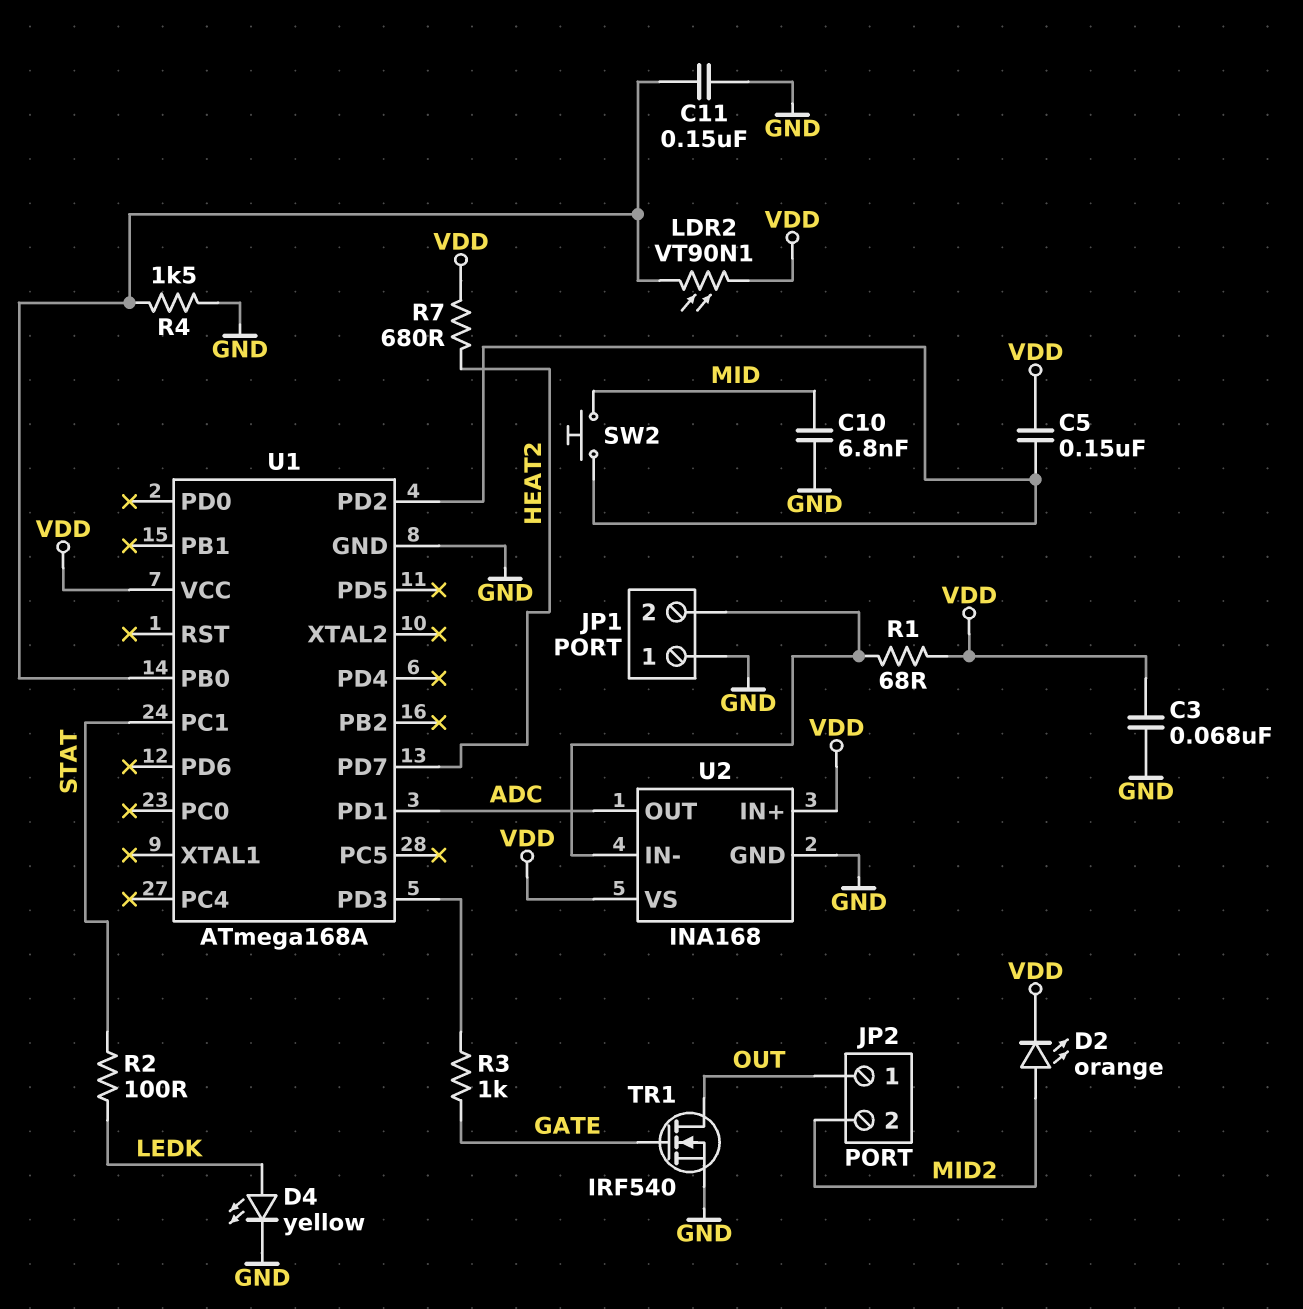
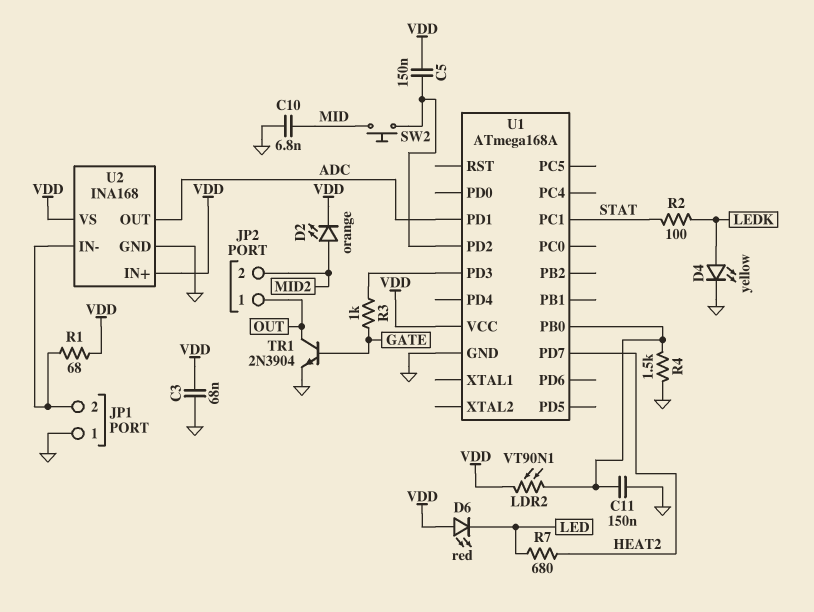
D6: none -> LED red (A VDD, K LED)
R7: 680 (HEAT2, VDD) -> 680 (HEAT2, LED)
TR1: NMOS IRF540 (G GATE, D OUT, S GND) -> NPN 2N3904 (B GATE, C OUT, E GND)

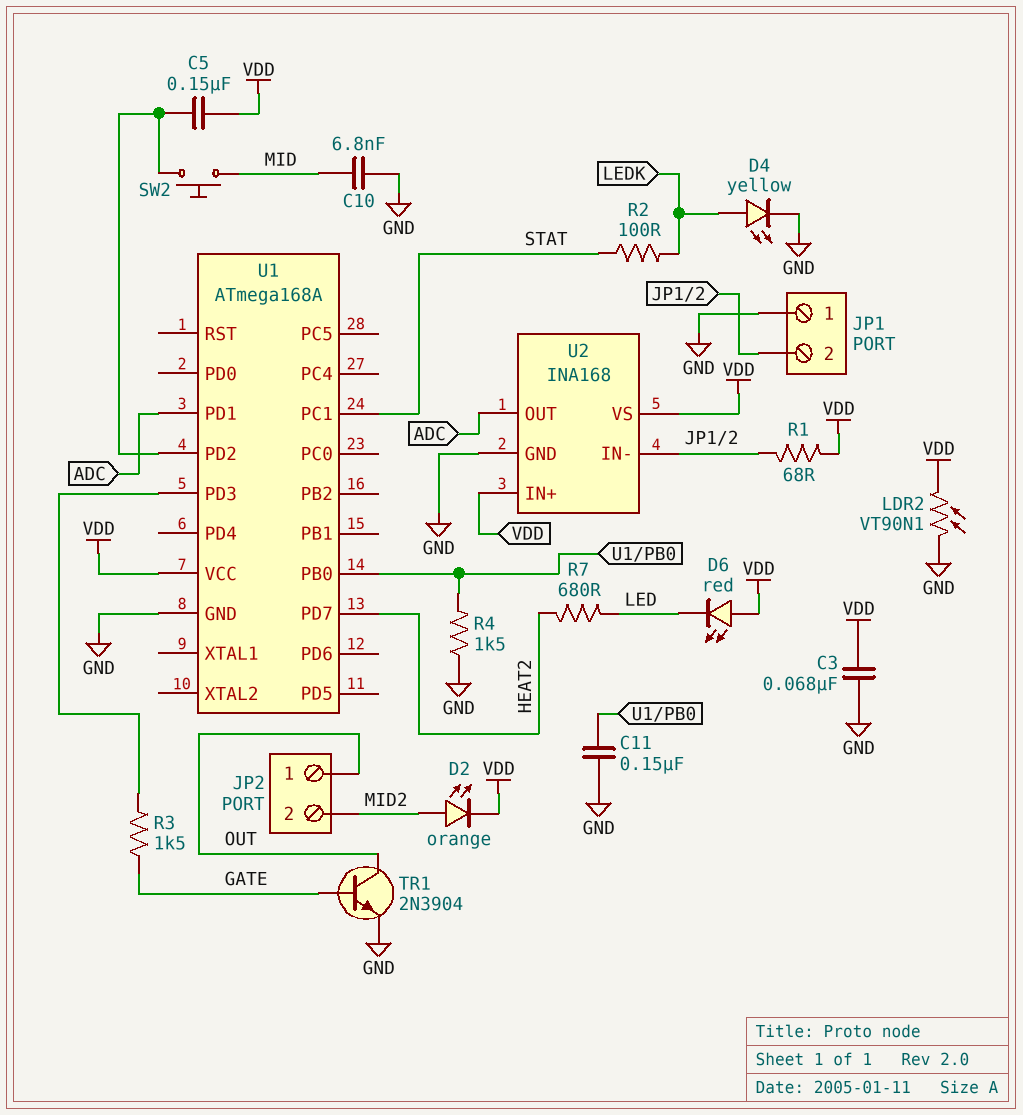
LDR2: VT90N1 (U1/PB0, VDD) -> VT90N1 (GND, VDD)
R3: 1k (GATE, U1/PD3) -> 1.5k (GATE, U1/PD3)

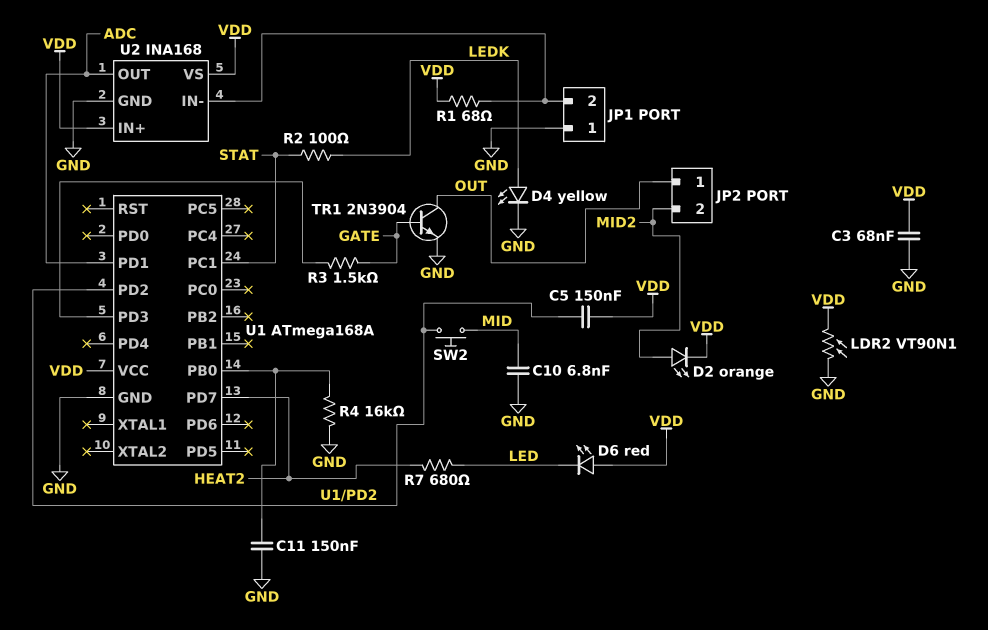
R4: 1.5k (GND, U1/PB0) -> 16k (GND, U1/PB0)

